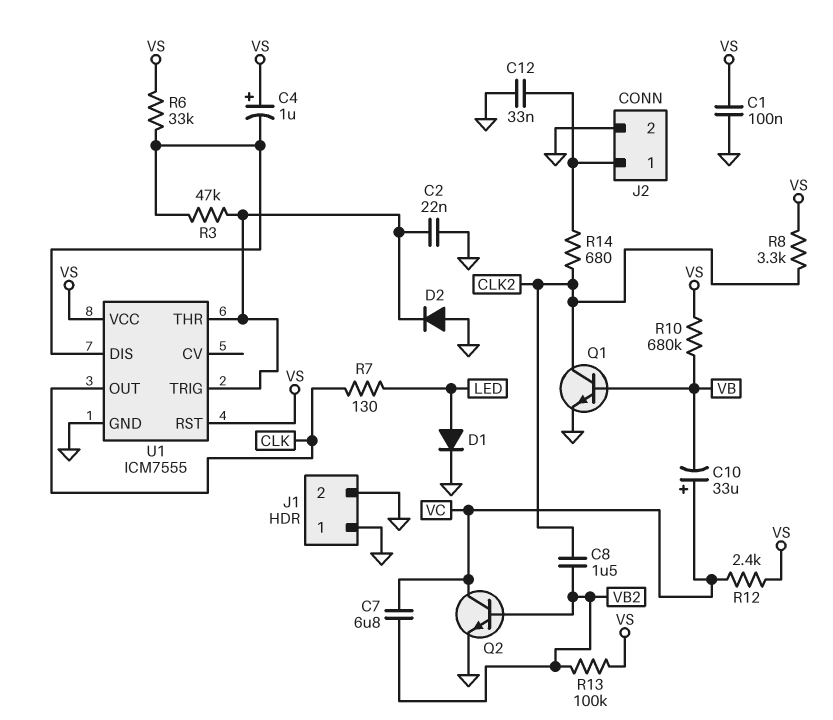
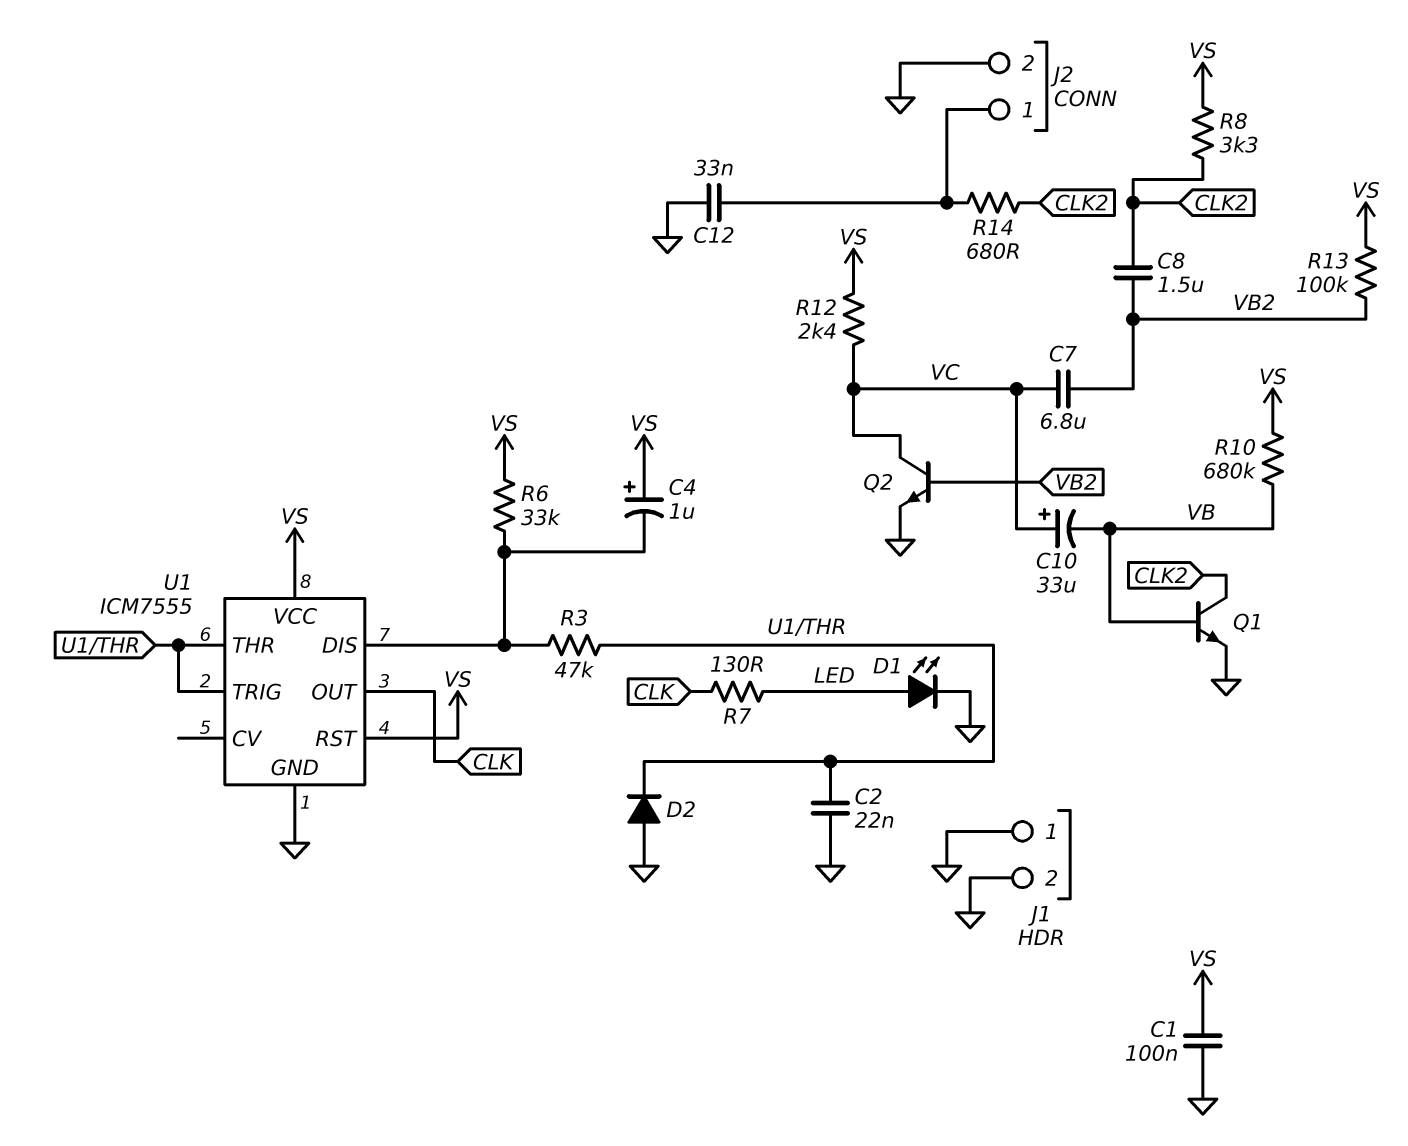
D1: diode (A LED, K GND) -> LED (A LED, K GND)

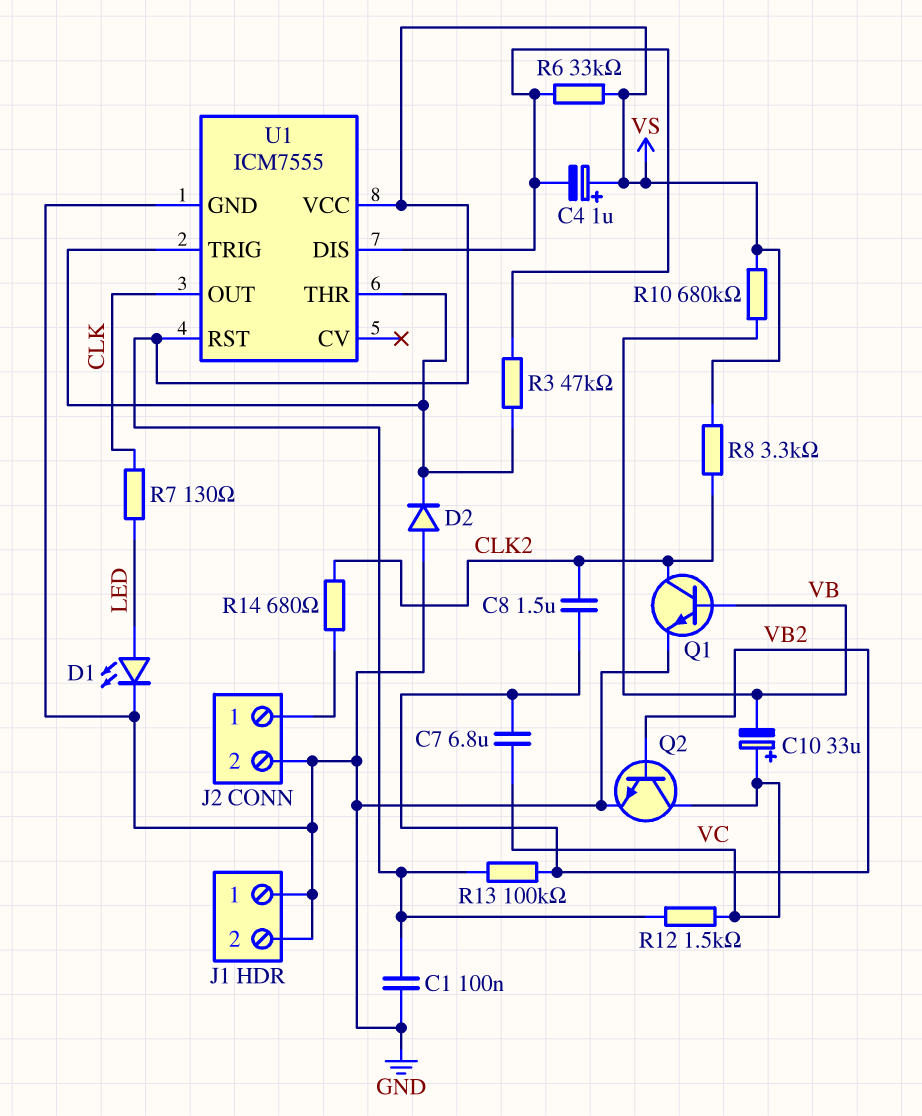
C2: 22nF (GND, U1/THR) -> none
C12: 33nF (GND, J2/1) -> none
R12: 2.4k (VC, VS) -> 1.5k (VC, VS)

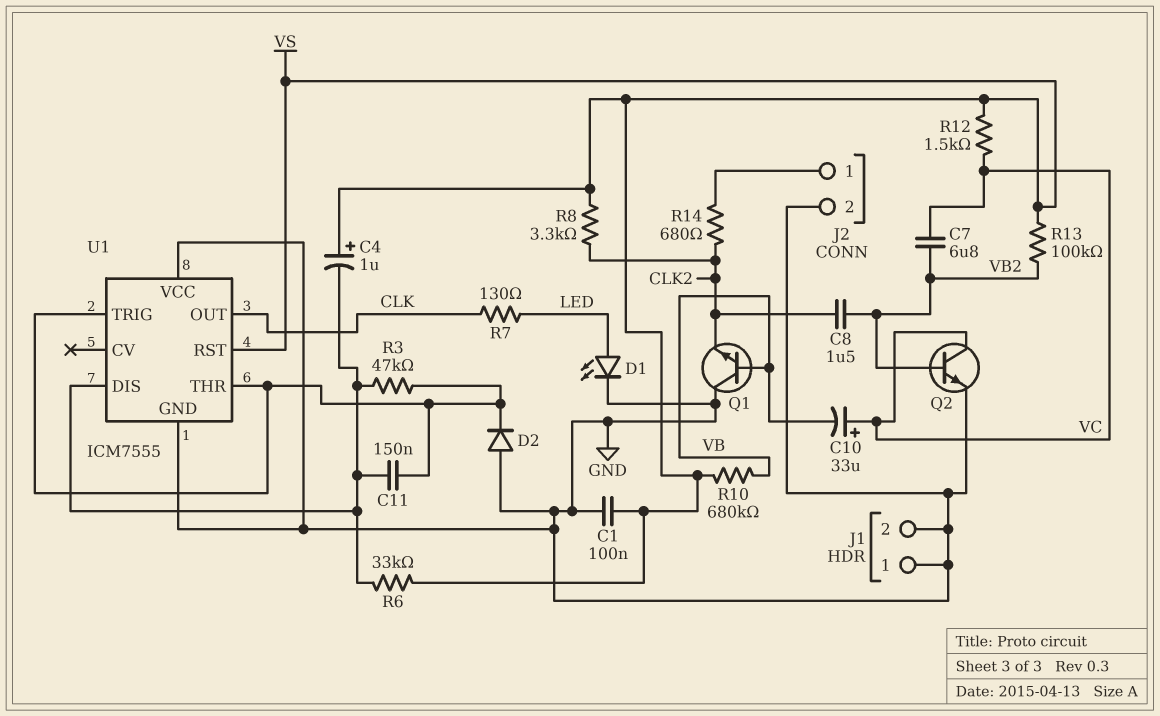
C11: none -> 150nF (U1/DIS, U1/THR)
Q1: NPN (B VB, C CLK2, E GND) -> NPN (B VB, C GND, E CLK2)
U1 pin VCC: VS -> GND

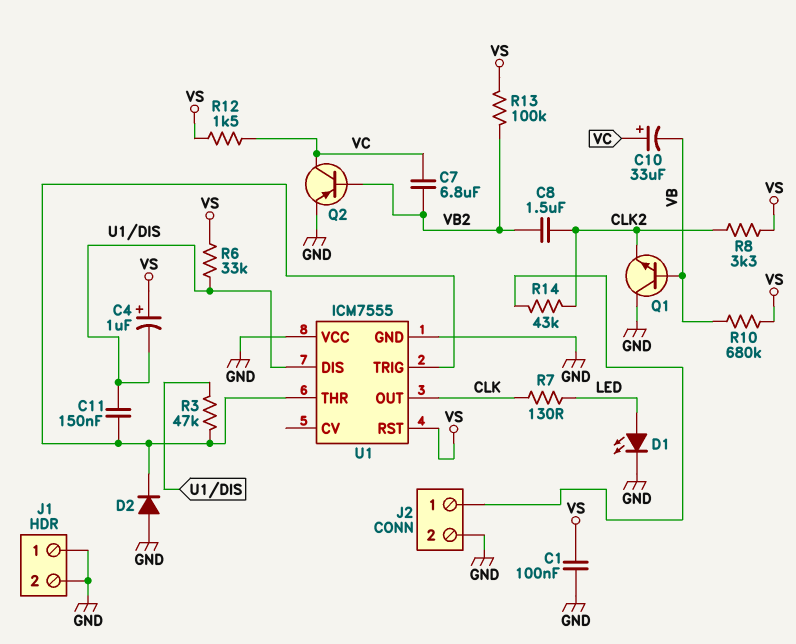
Q2: NPN (B VB2, C VC, E GND) -> PNP (B VB2, C VC, E GND)
R14: 680 (CLK2, J2/1) -> 43k (CLK2, J2/1)

